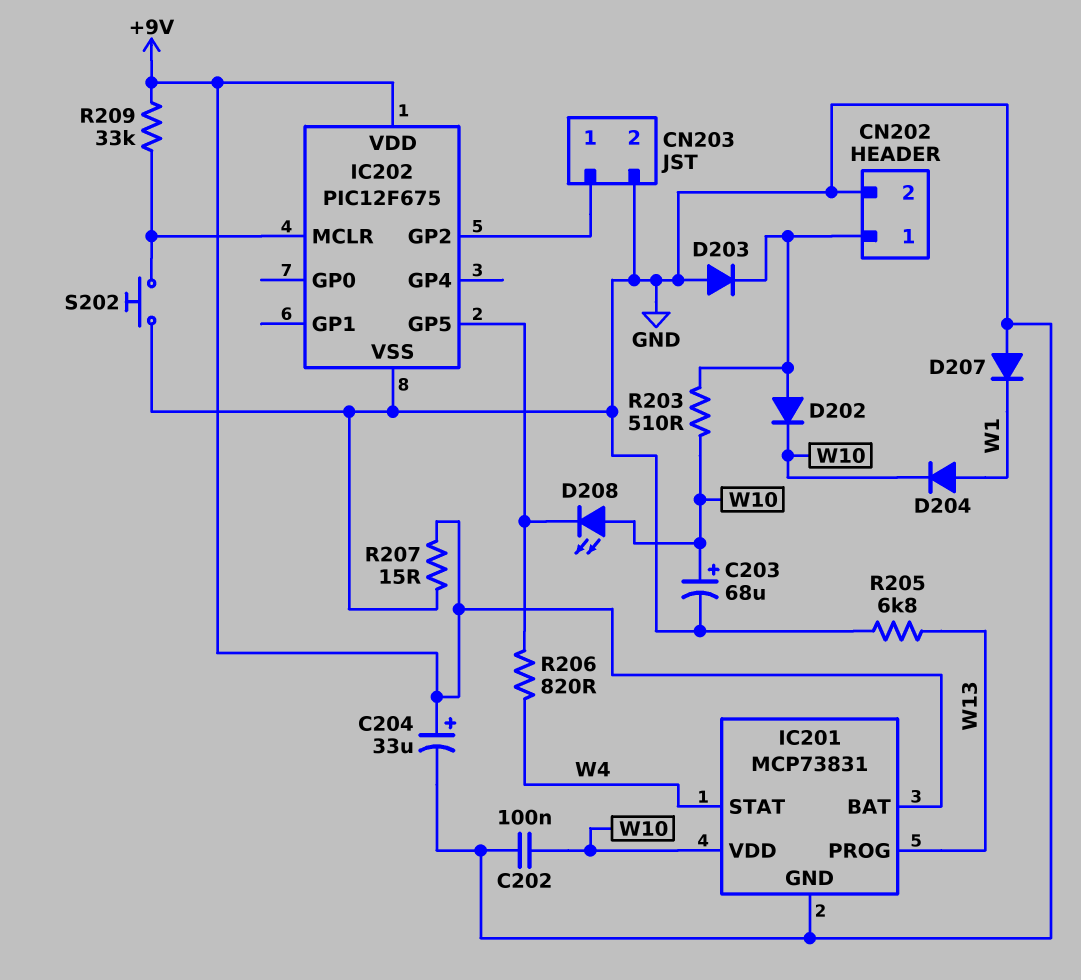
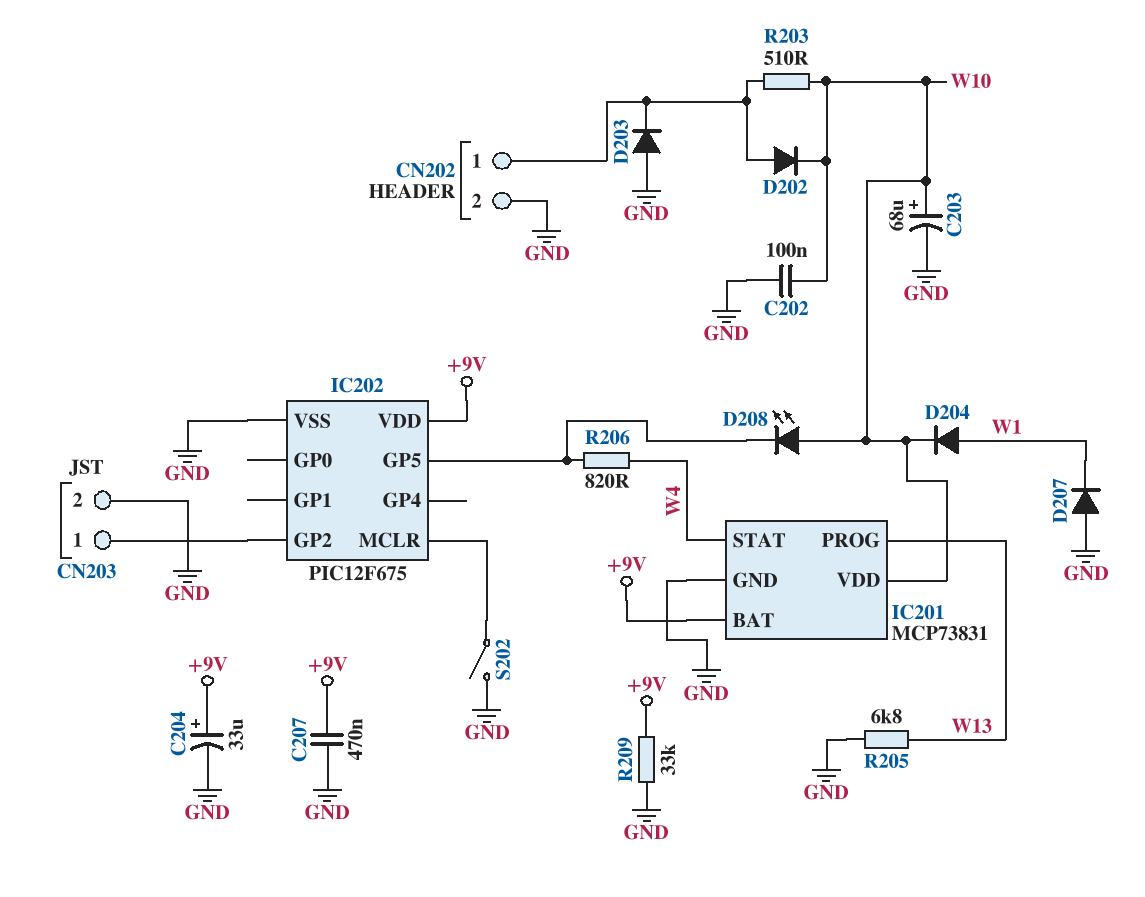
C207: none -> 470nF (+9V, GND)
R207: 15 (+9V, GND) -> none
R209: 33k (+9V, IC202/MCLR) -> 33k (+9V, GND)
S202: button (GND, IC202/MCLR) -> switch (GND, IC202/MCLR)

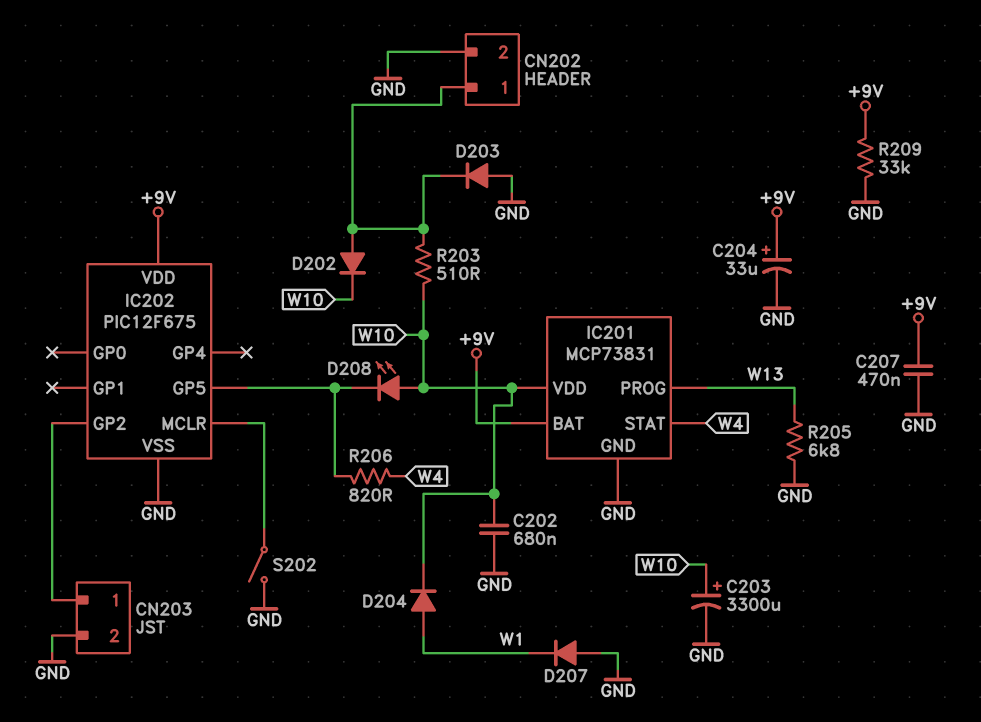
C202: 100nF (GND, W10) -> 680nF (GND, W10)
C203: 68uF (plus W10, minus GND) -> 3300uF (plus W10, minus GND)

